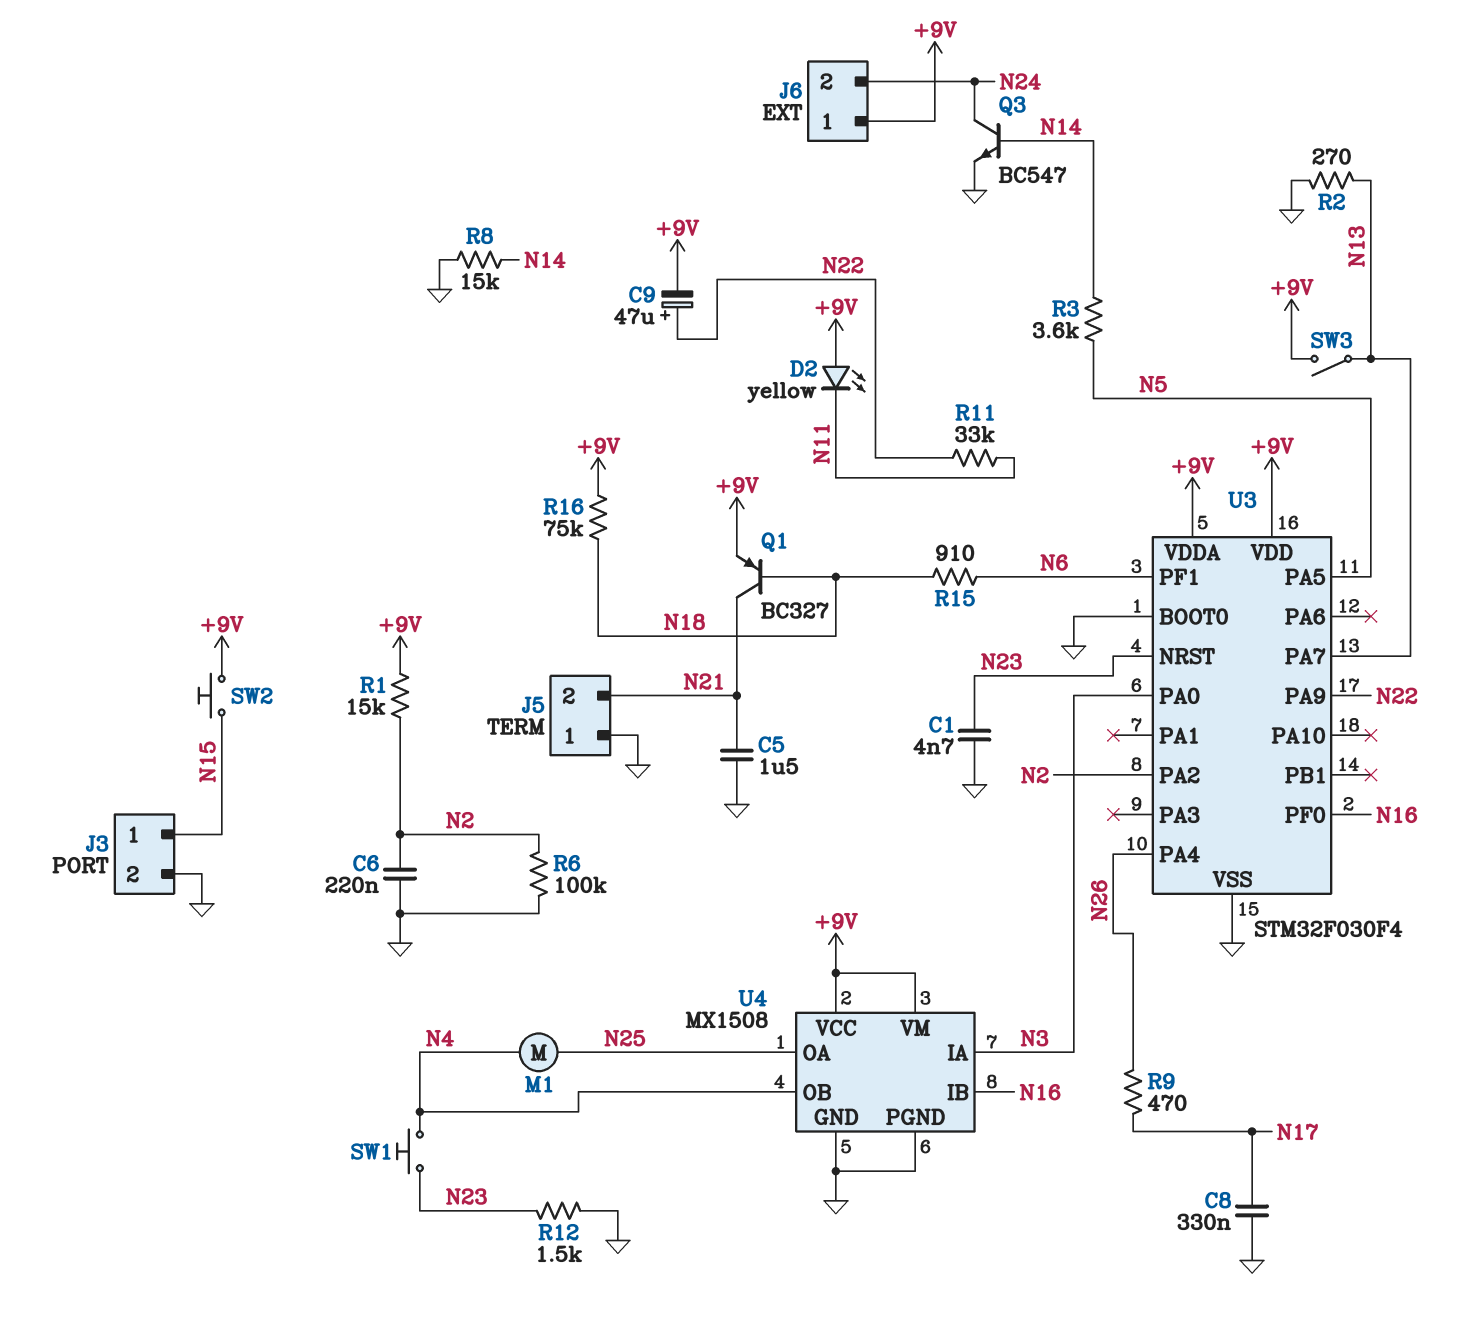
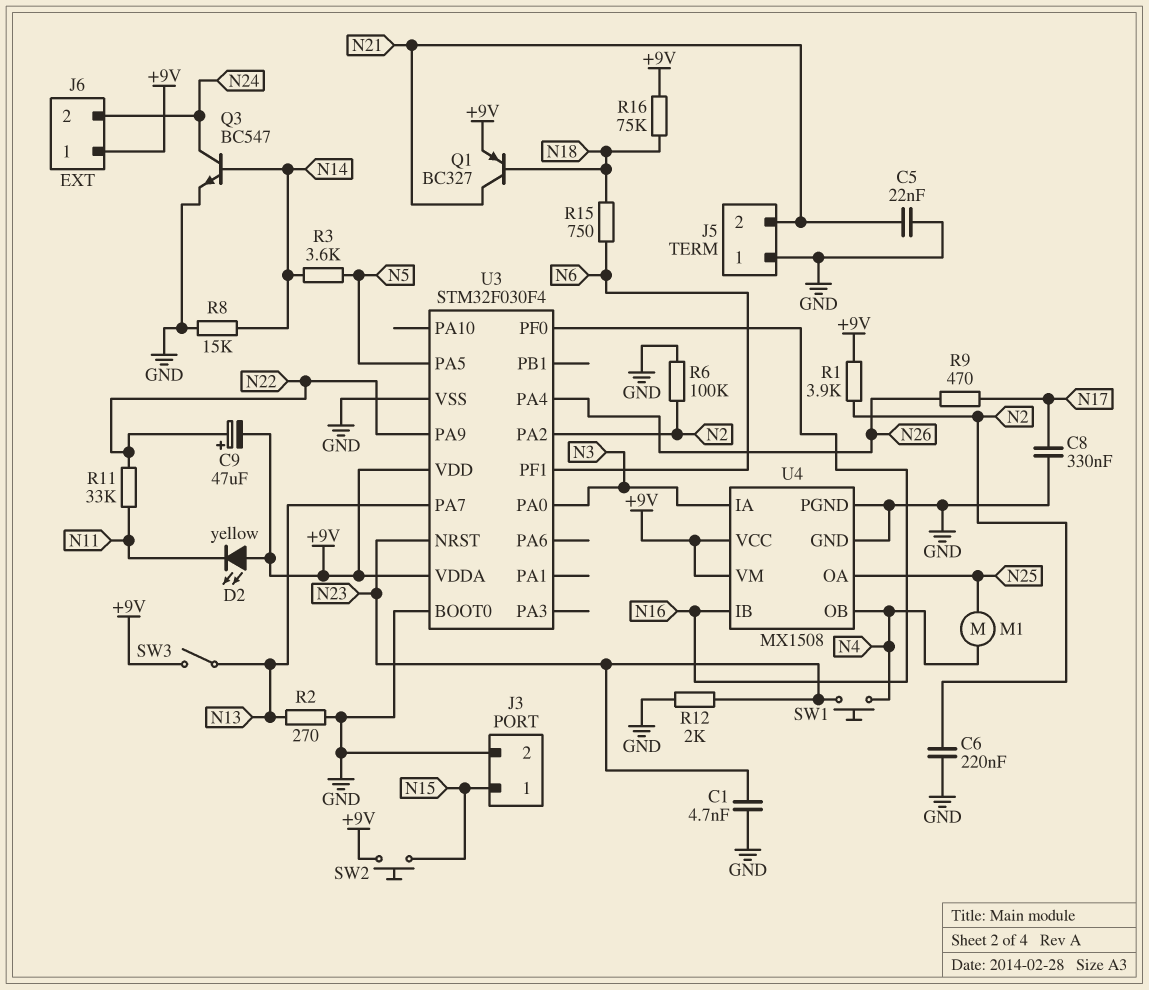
C5: 1.5uF (GND, N21) -> 22nF (GND, N21)
R1: 15k (+9V, N2) -> 3.9k (+9V, N2)
R12: 1.5k (GND, N23) -> 2k (GND, N23)
R15: 910 (N6, N18) -> 750 (N6, N18)

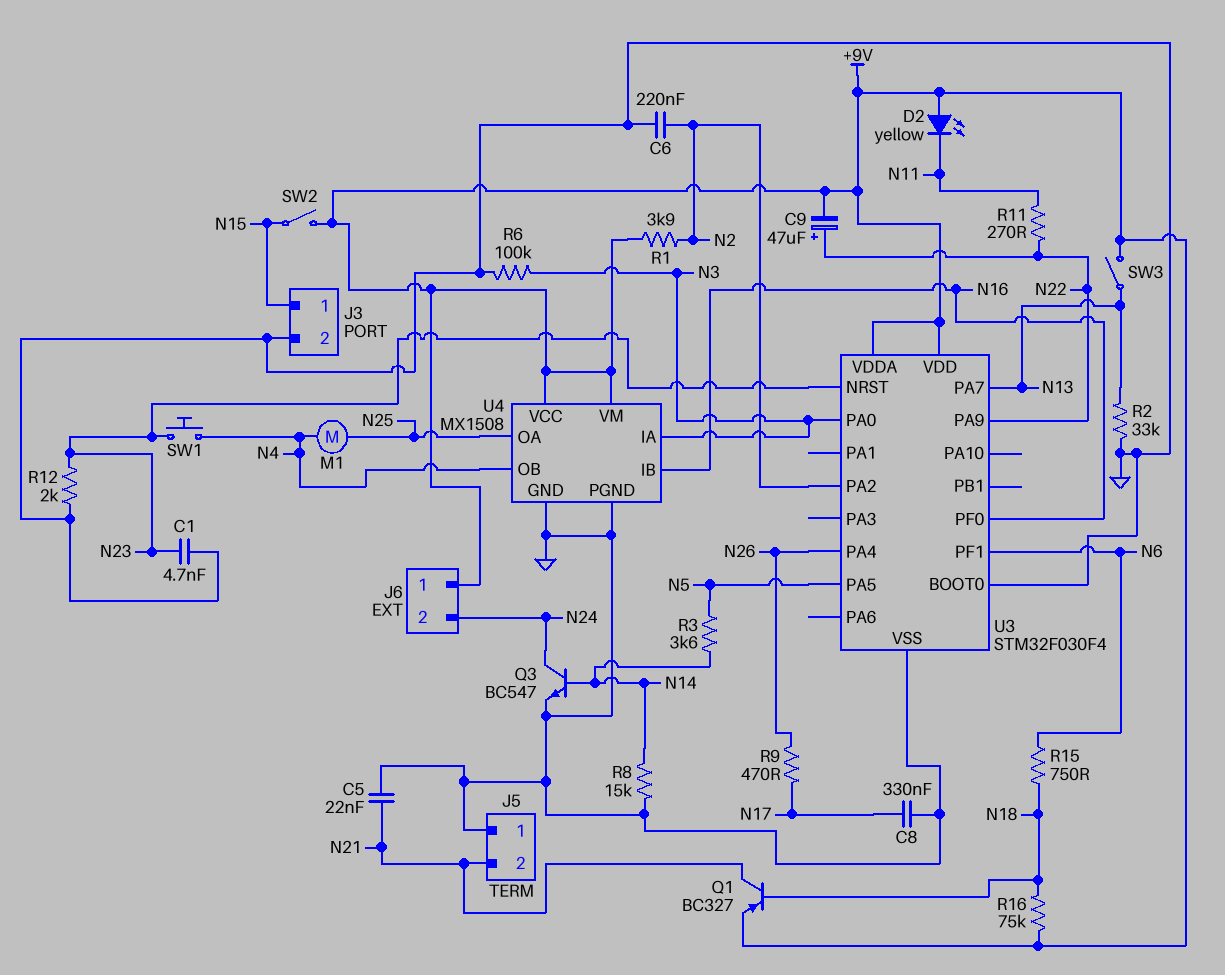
R2: 270 (GND, N13) -> 33k (GND, N13)
R6: 100k (GND, N2) -> 100k (GND, N3)
R11: 33k (N11, N22) -> 270 (N11, N22)
SW2: button (+9V, N15) -> switch (+9V, N15)

